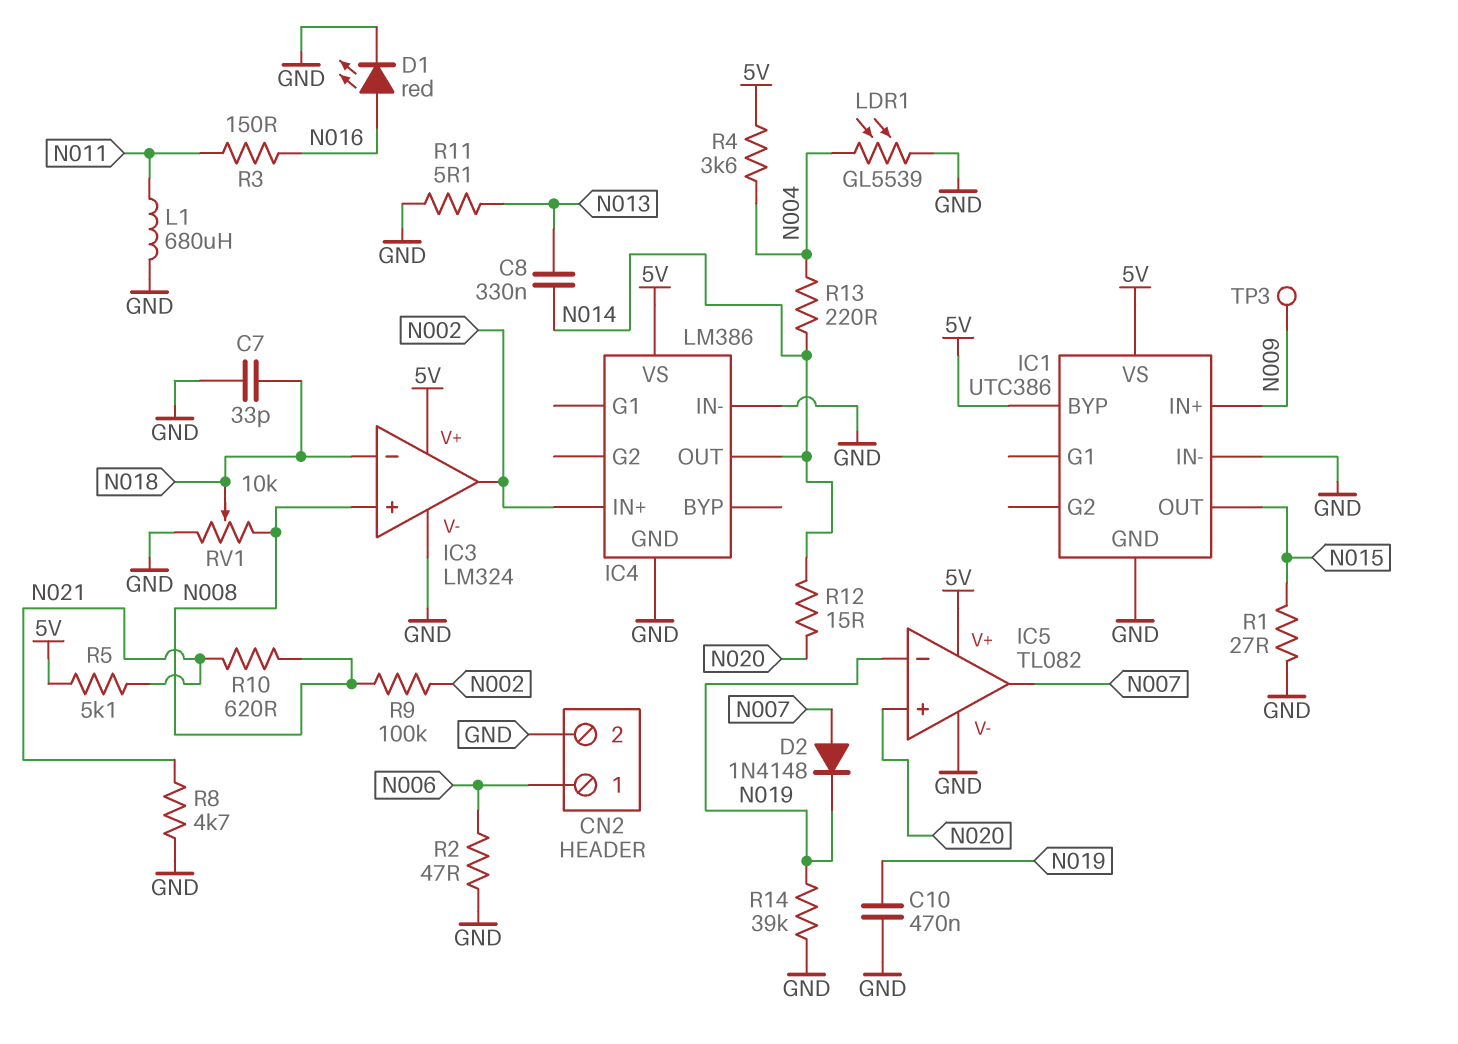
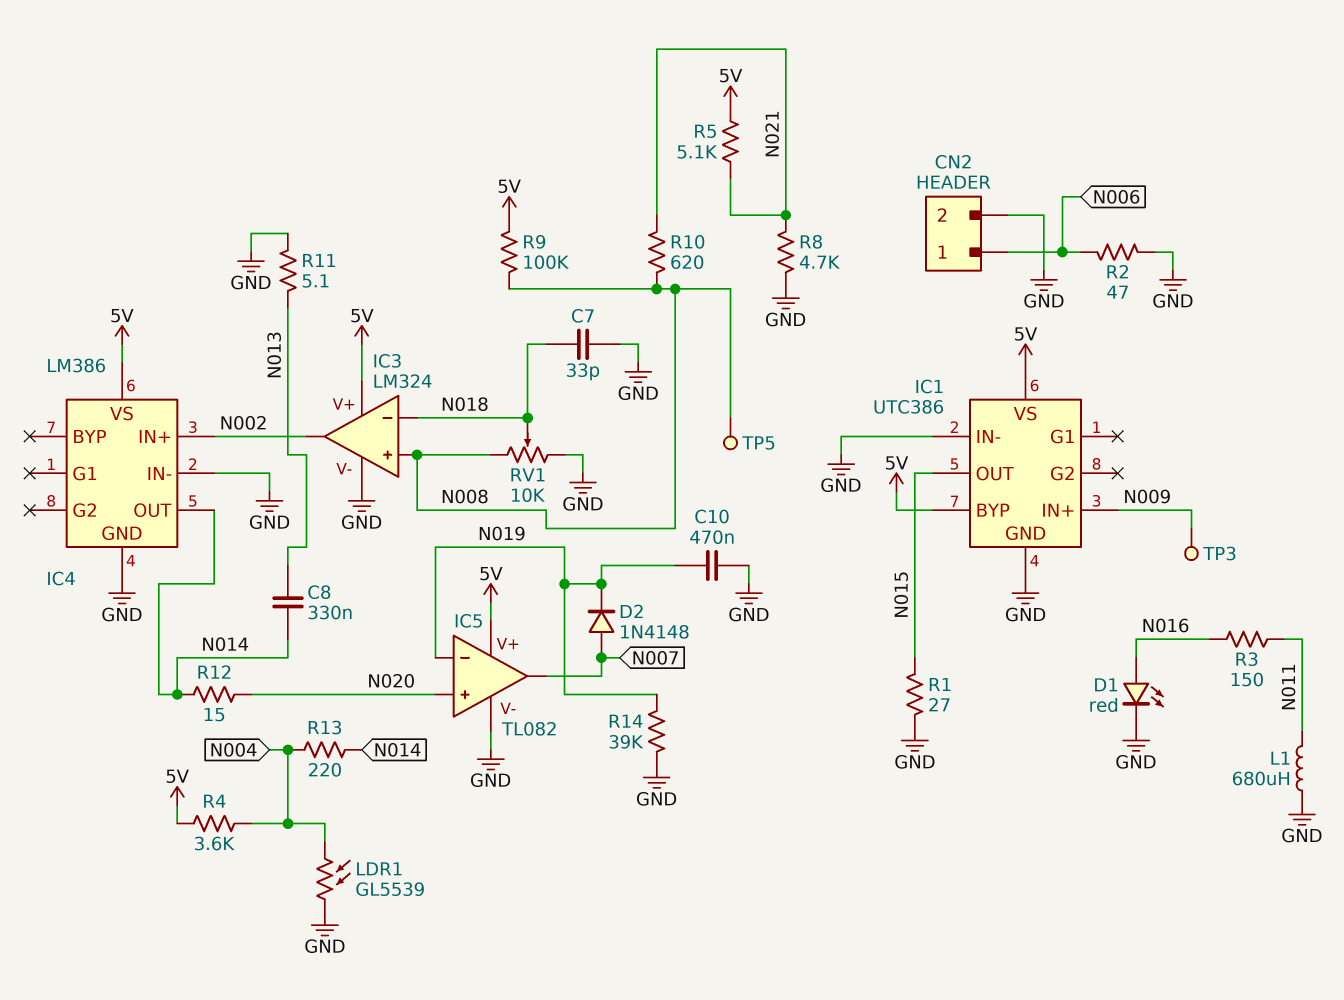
R9: 100k (N002, N008) -> 100k (5V, N008)
TP5: none -> test point (N008)

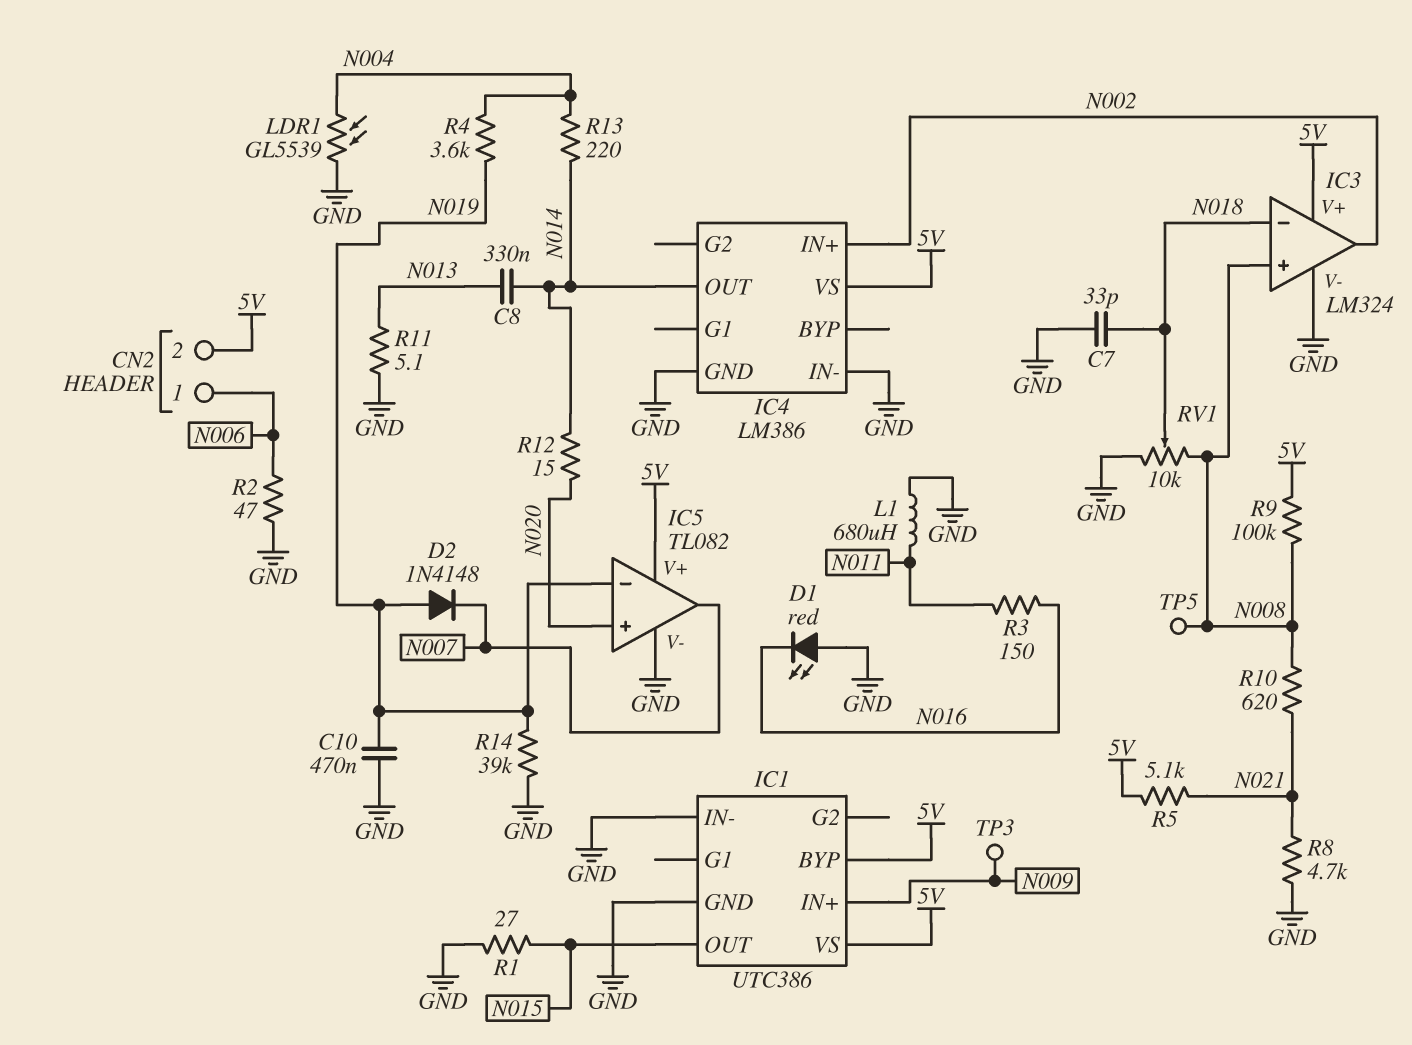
CN2 pin 2: GND -> 5V
D1: LED red (A N016, K GND) -> LED red (A GND, K N016)
D2: diode 1N4148 (A N007, K N019) -> diode 1N4148 (A N019, K N007)
R4: 3.6k (5V, N004) -> 3.6k (N004, N019)

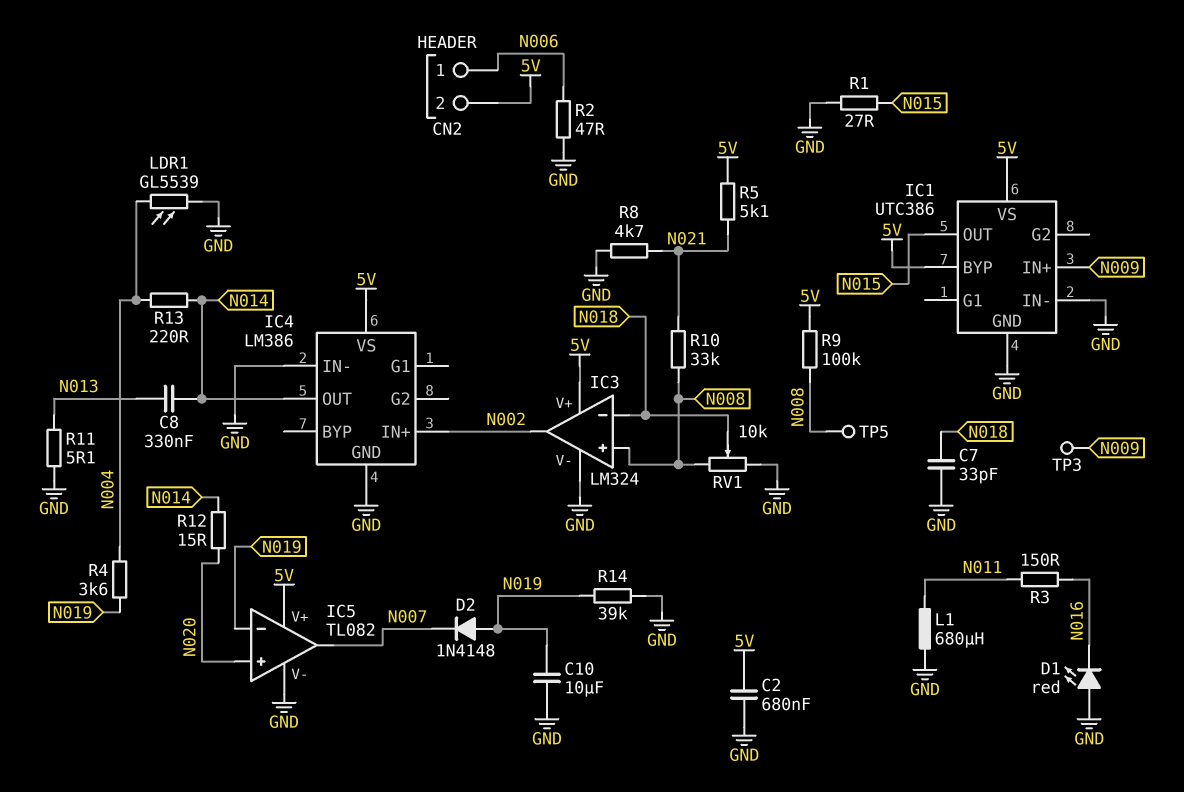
C2: none -> 680nF (5V, GND)
C10: 470nF (GND, N019) -> 10uF (GND, N019)
R10: 620 (N008, N021) -> 33k (N008, N021)

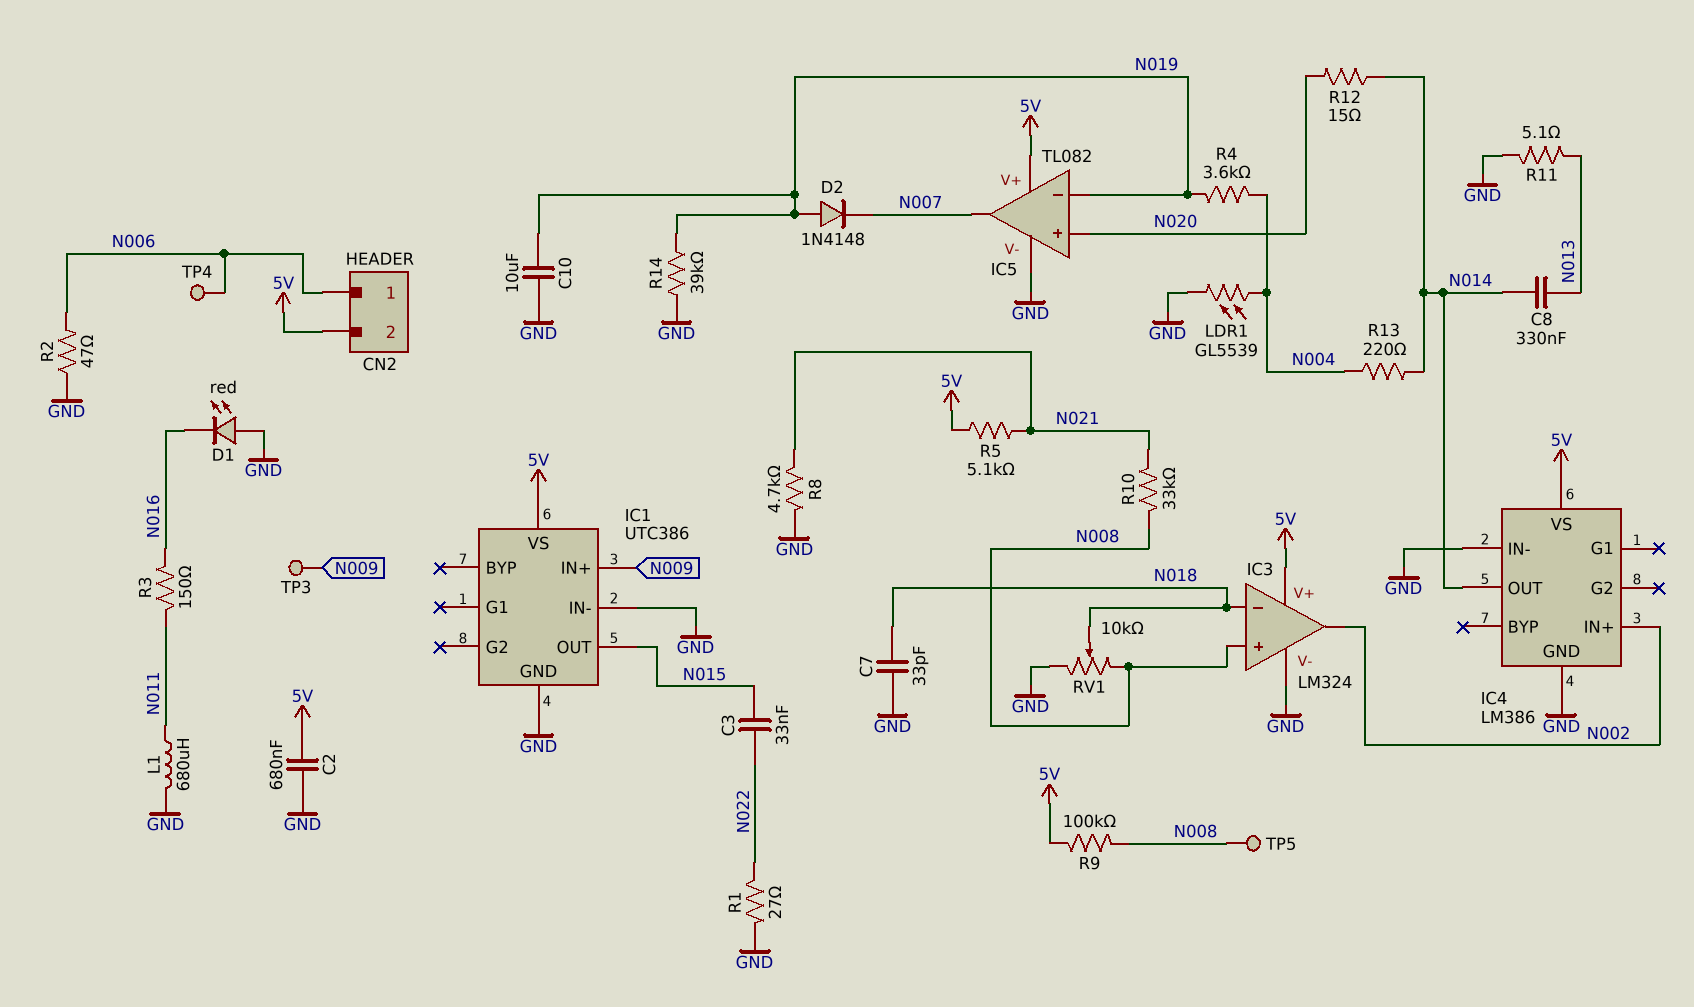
C3: none -> 33nF (N015, N022)
IC1 pin BYP: 5V -> none
R1: 27 (GND, N015) -> 27 (GND, N022)
TP4: none -> test point (N006)

